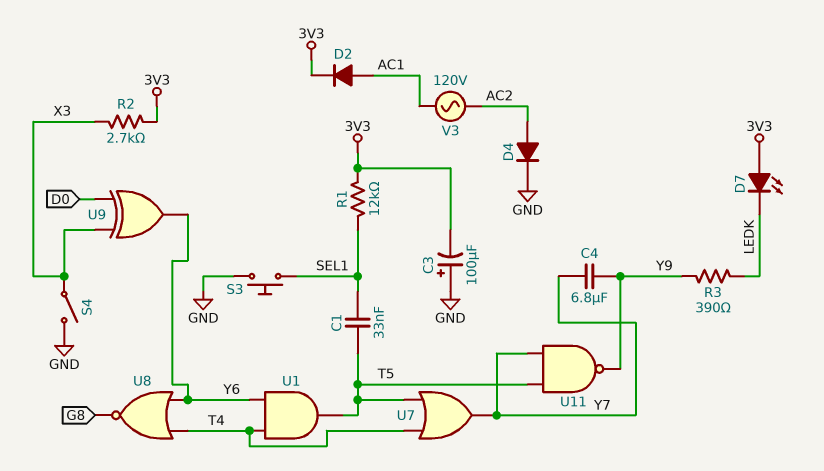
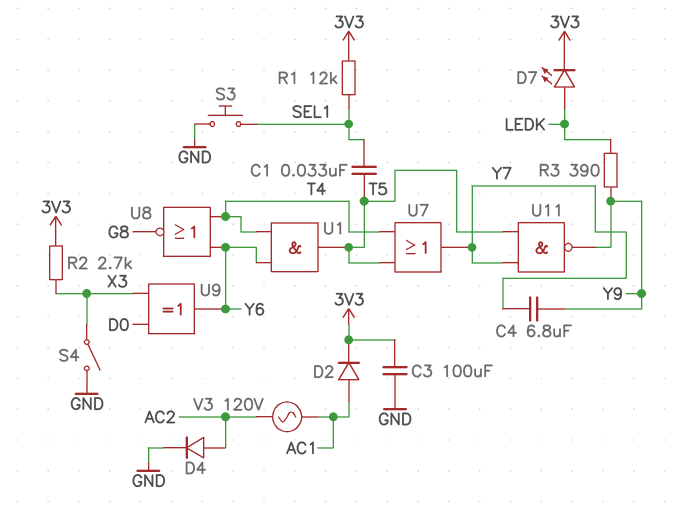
C3: 100uF (plus GND, minus 3V3) -> 100uF (3V3, GND)
D7: LED (A 3V3, K LEDK) -> LED (A LEDK, K 3V3)

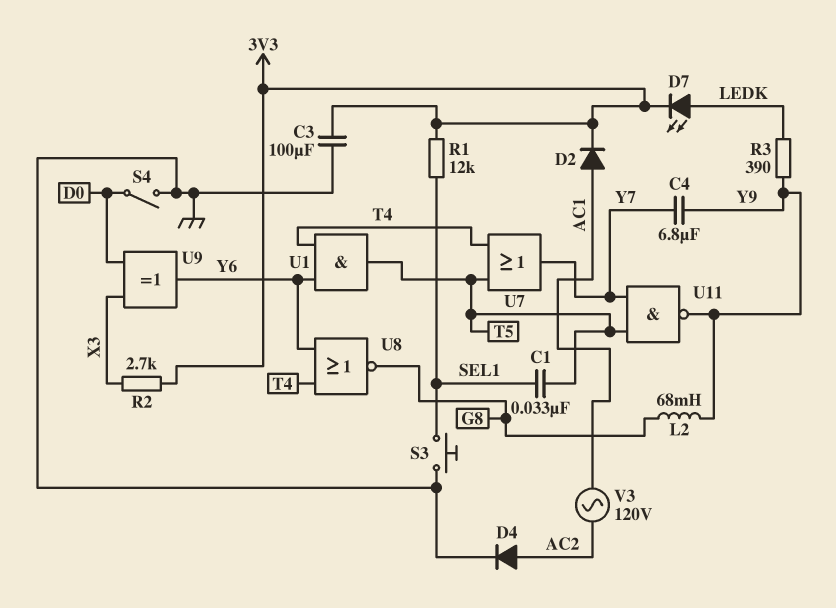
L2: none -> 68mH (G8, Y9)
S4: switch (GND, X3) -> switch (D0, GND)

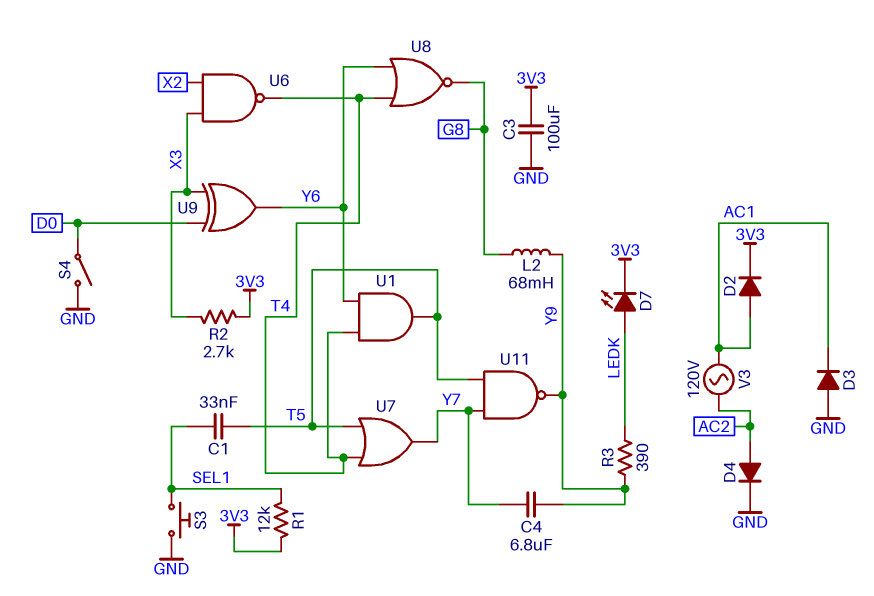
D3: none -> diode (A GND, K AC1)
U6: none -> NAND (in X2, in X3, out T4)

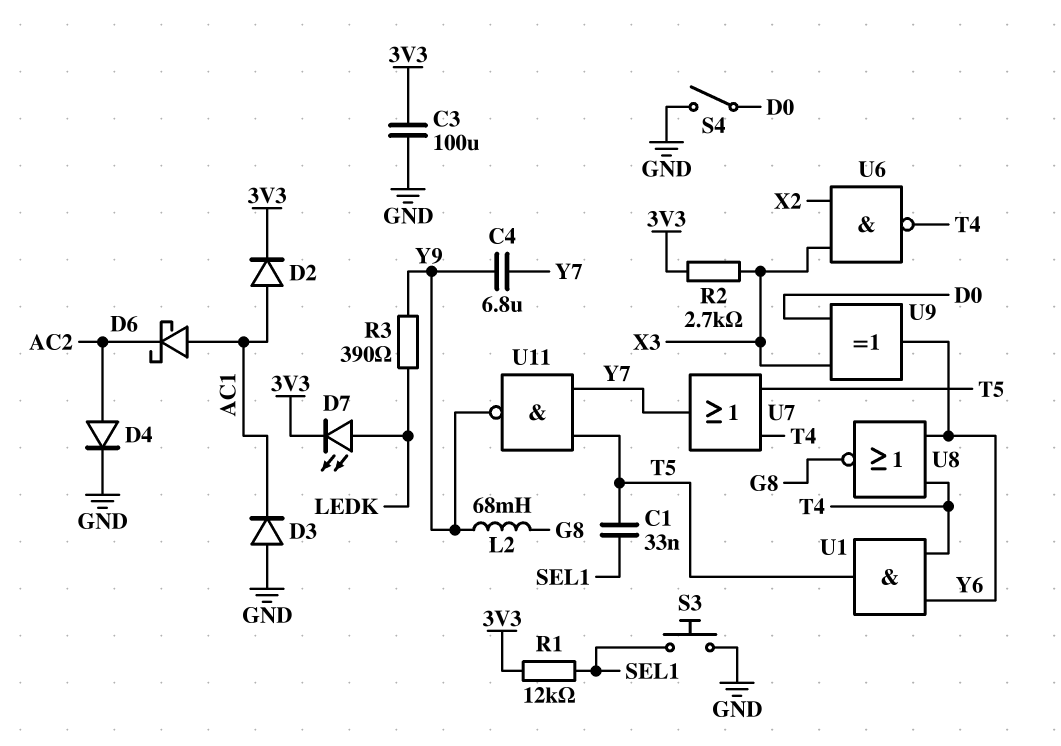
D6: none -> schottky (A AC1, K AC2)
V3: AC 120V (AC1, AC2) -> none

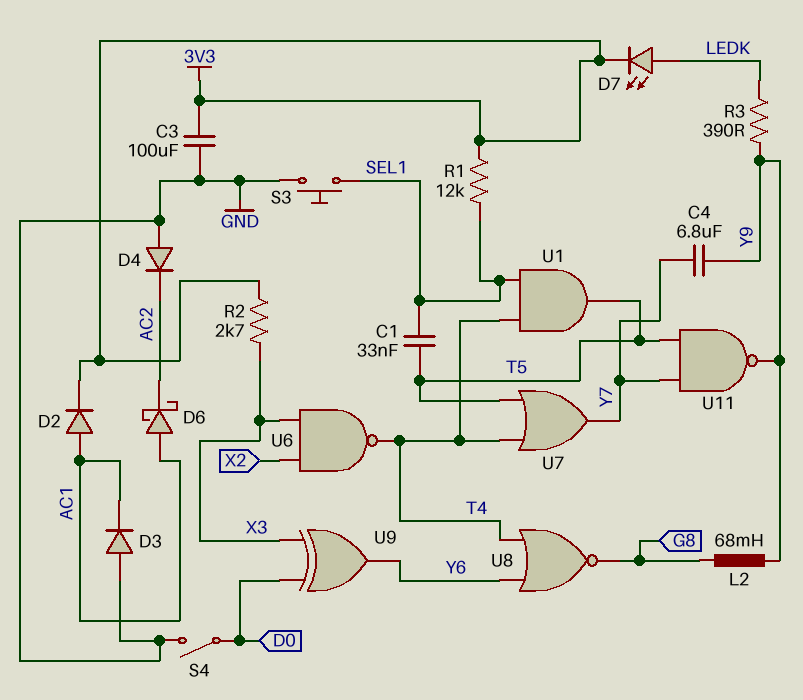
D4: diode (A AC2, K GND) -> diode (A GND, K AC2)
U1: AND (in T4, in Y6, out T5) -> AND (in SEL1, in T4, out T5)

